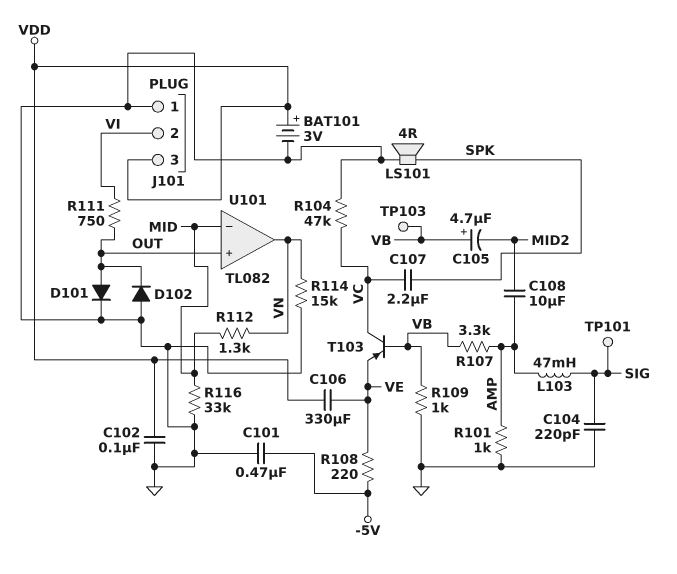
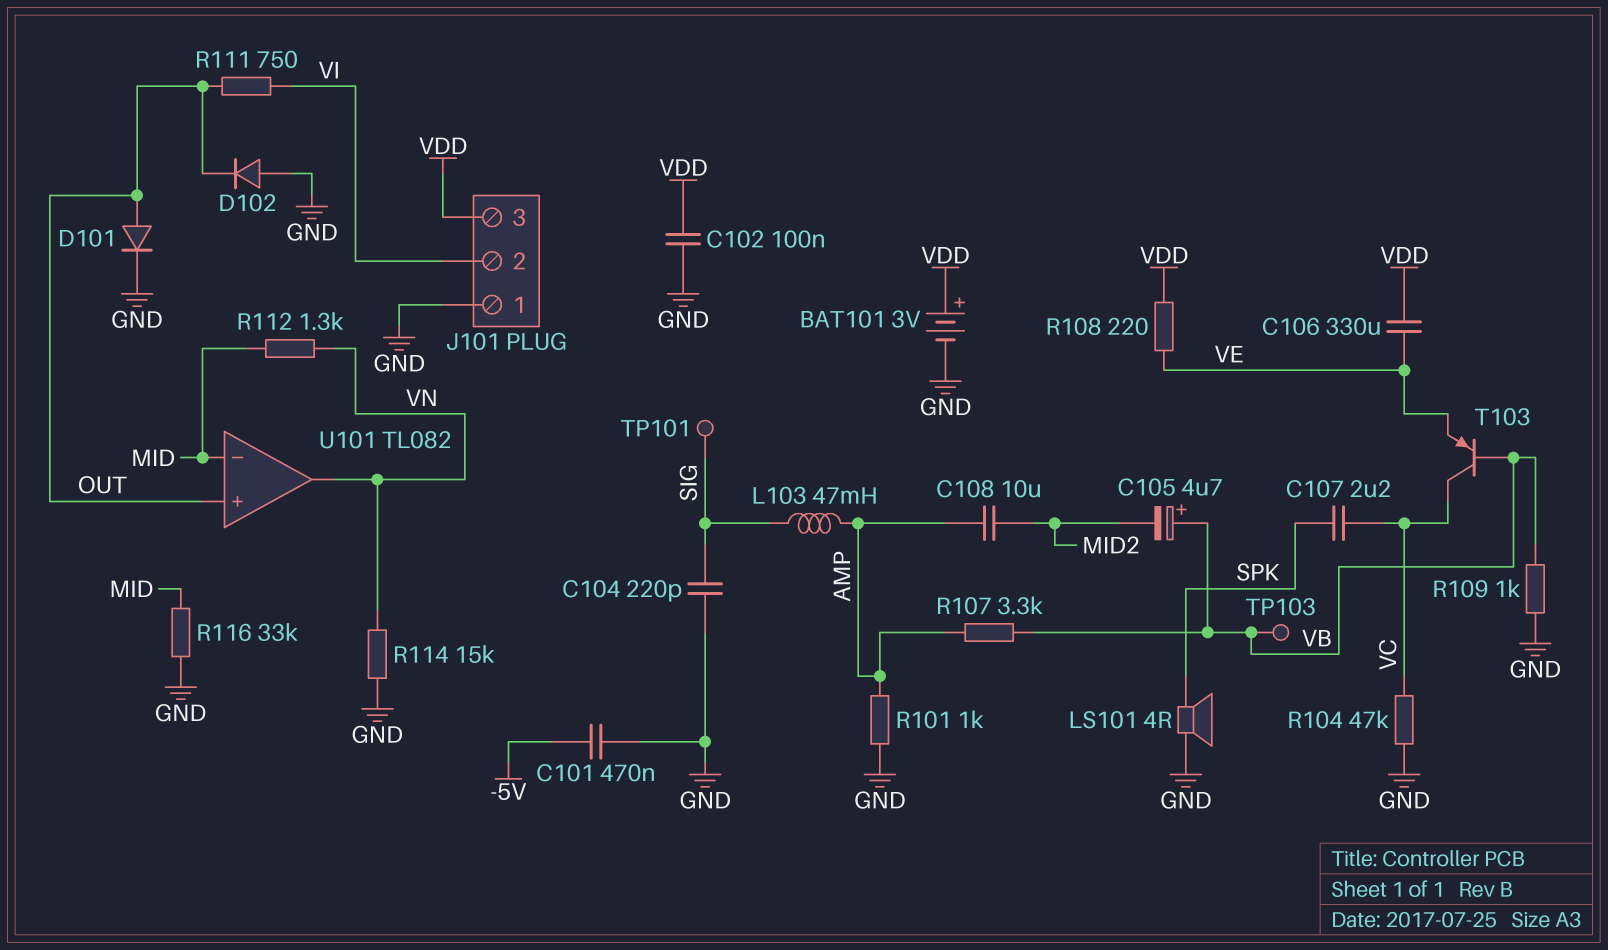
R108: 220 (-5V, VE) -> 220 (VDD, VE)

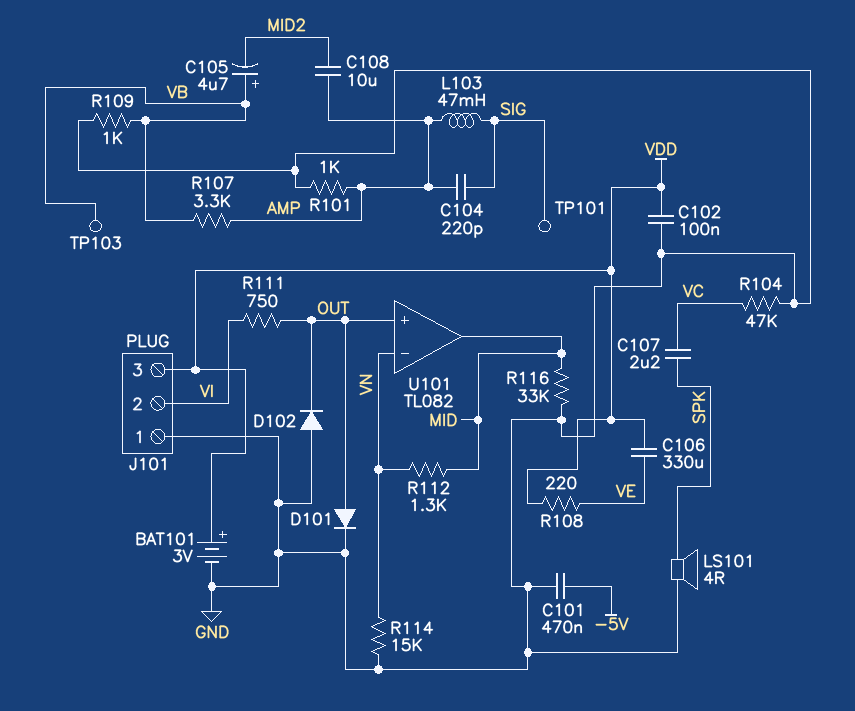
C104: 220pF (GND, SIG) -> 220pF (AMP, SIG)
T103: PNP (B VB, C VC, E VE) -> none
U101 pin in-: MID -> VN
U101 pin out: VN -> MID

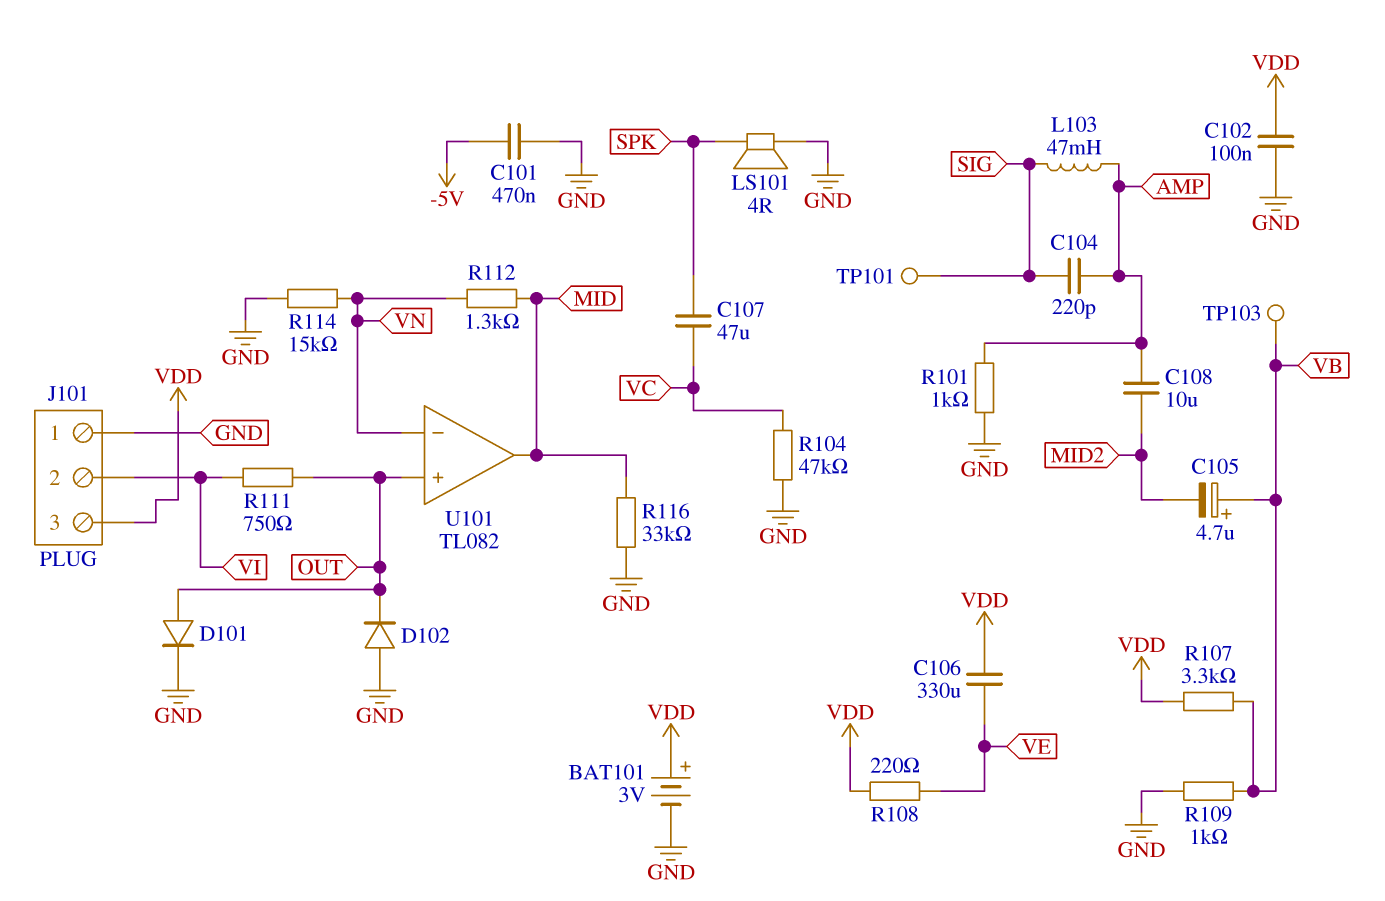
C107: 2.2uF (SPK, VC) -> 47uF (SPK, VC)
R107: 3.3k (AMP, VB) -> 3.3k (VB, VDD)

